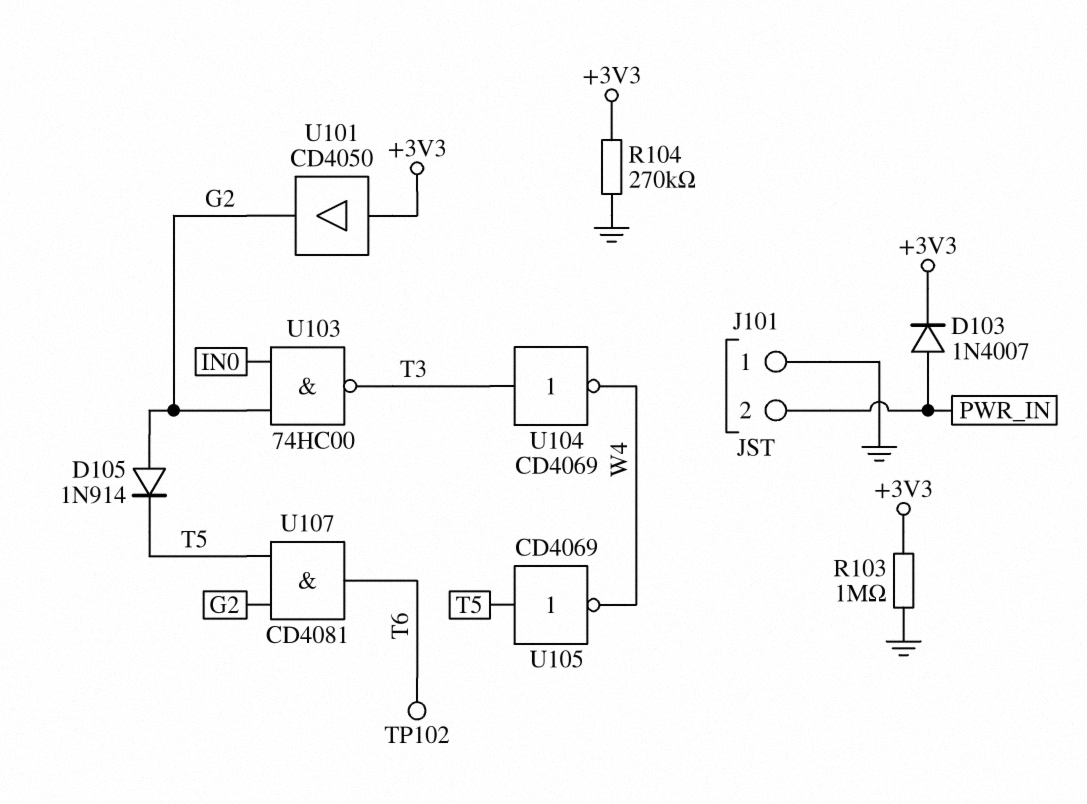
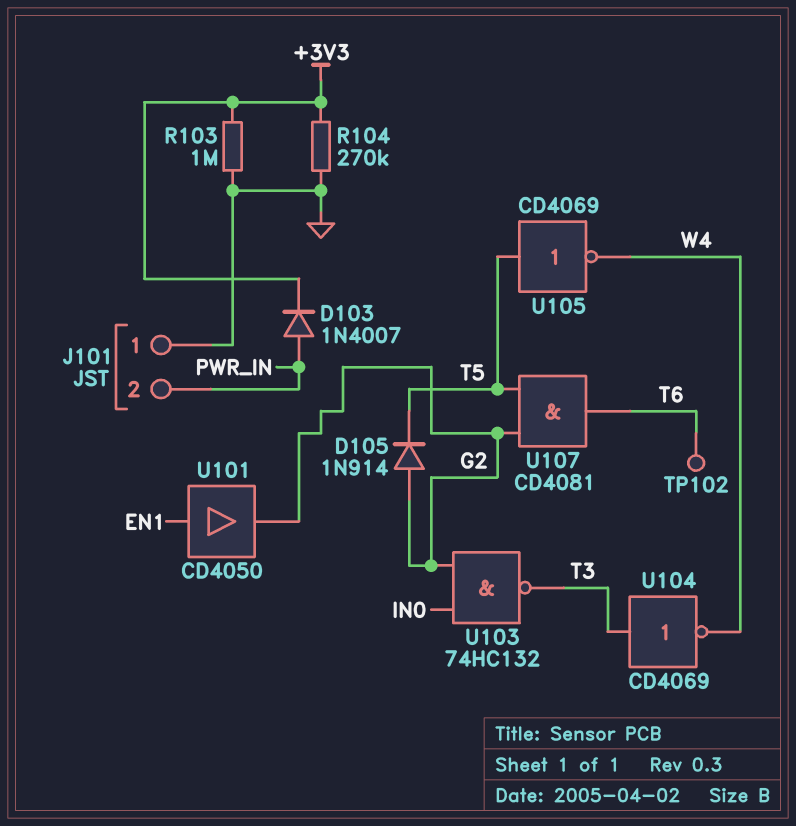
U101: buffer CD4050 (in +3V3, out G2) -> buffer CD4050 (in EN1, out G2)
U103: NAND 74HC00 (in G2, in IN0, out T3) -> NAND 74HC132 (in G2, in IN0, out T3)

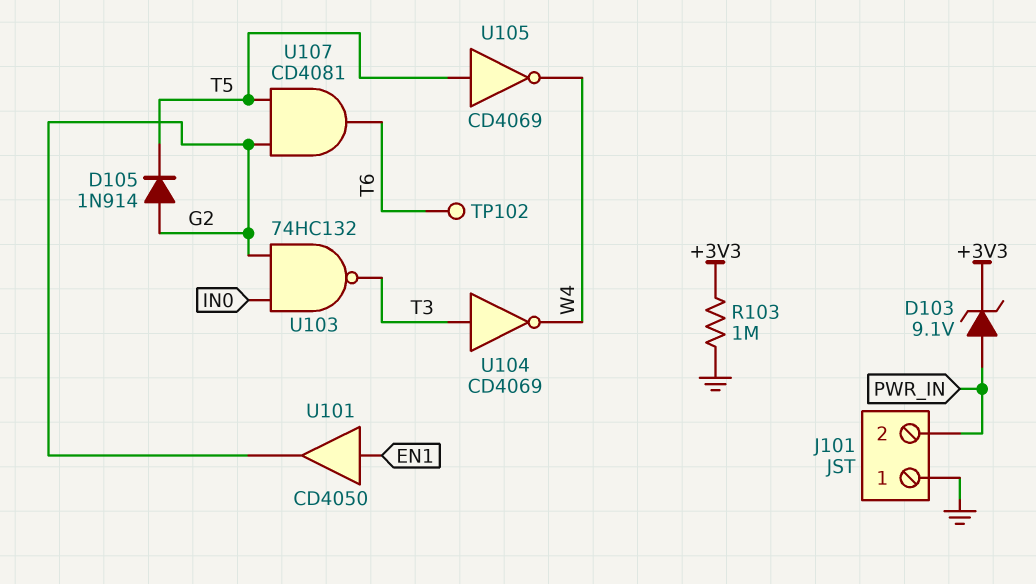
D103: diode 1N4007 (A PWR_IN, K +3V3) -> zener 9.1V (A PWR_IN, K +3V3)
R104: 270k (+3V3, GND) -> none

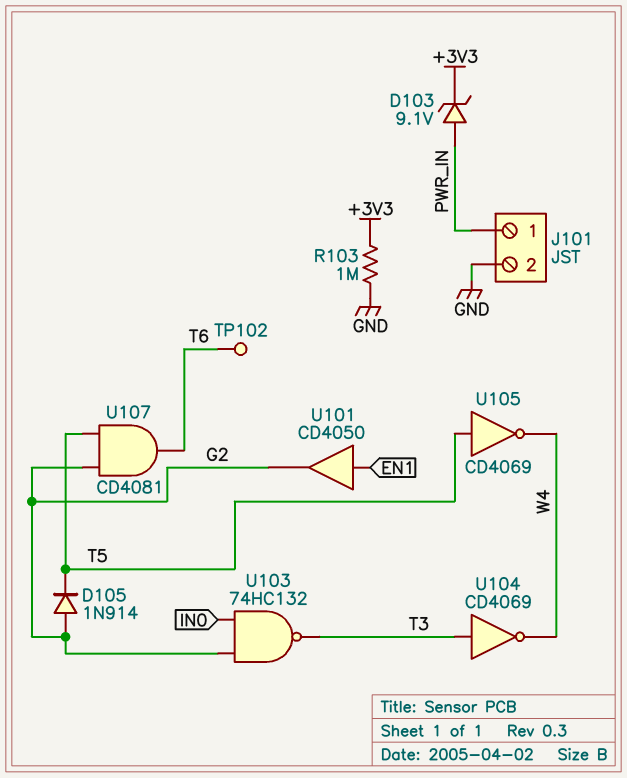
J101 pin 1: GND -> PWR_IN
J101 pin 2: PWR_IN -> GND

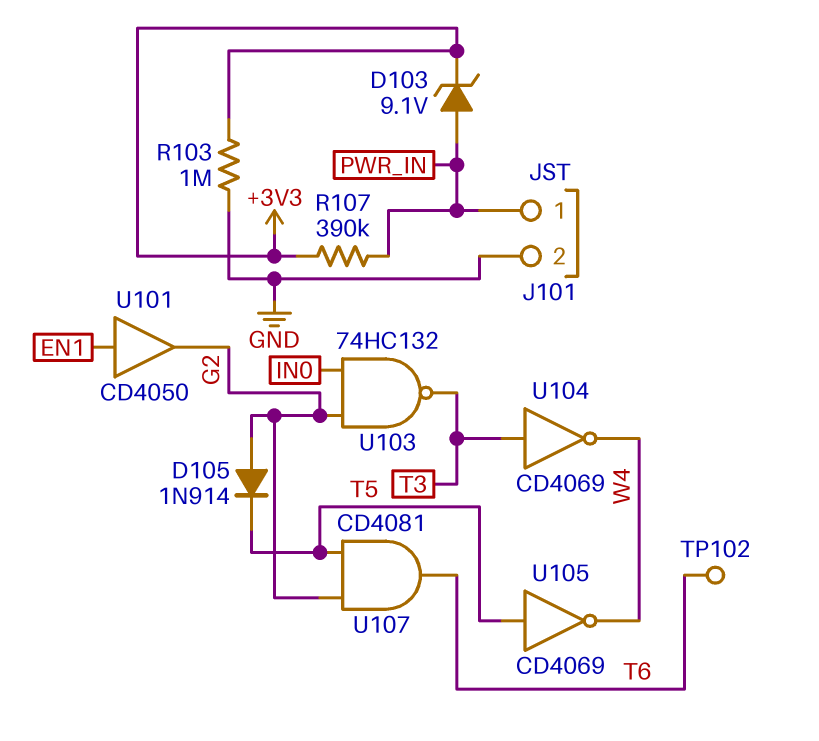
R107: none -> 390k (+3V3, PWR_IN)

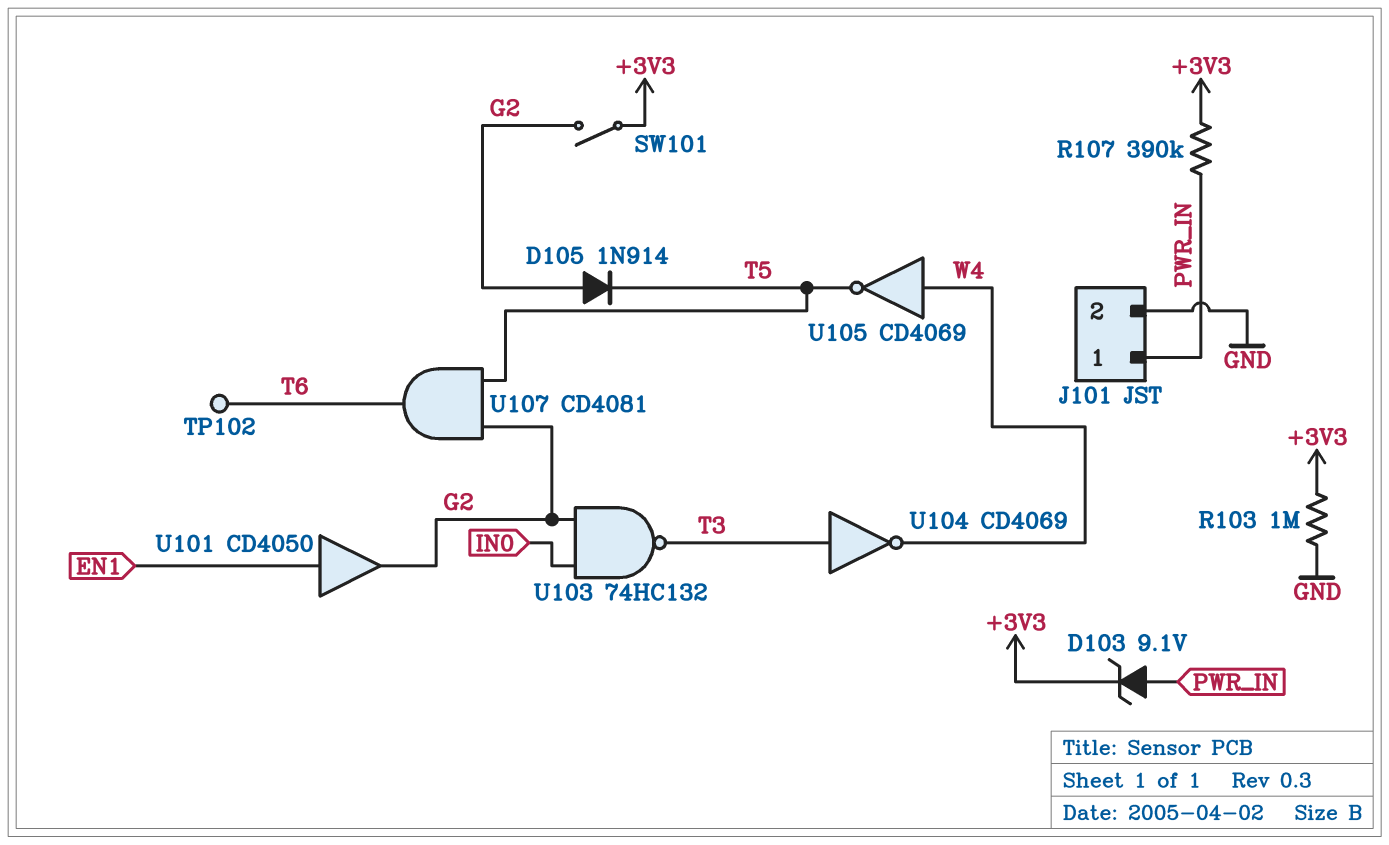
SW101: none -> switch (+3V3, G2)
U105: NOT CD4069 (in T5, out W4) -> NOT CD4069 (in W4, out T5)

